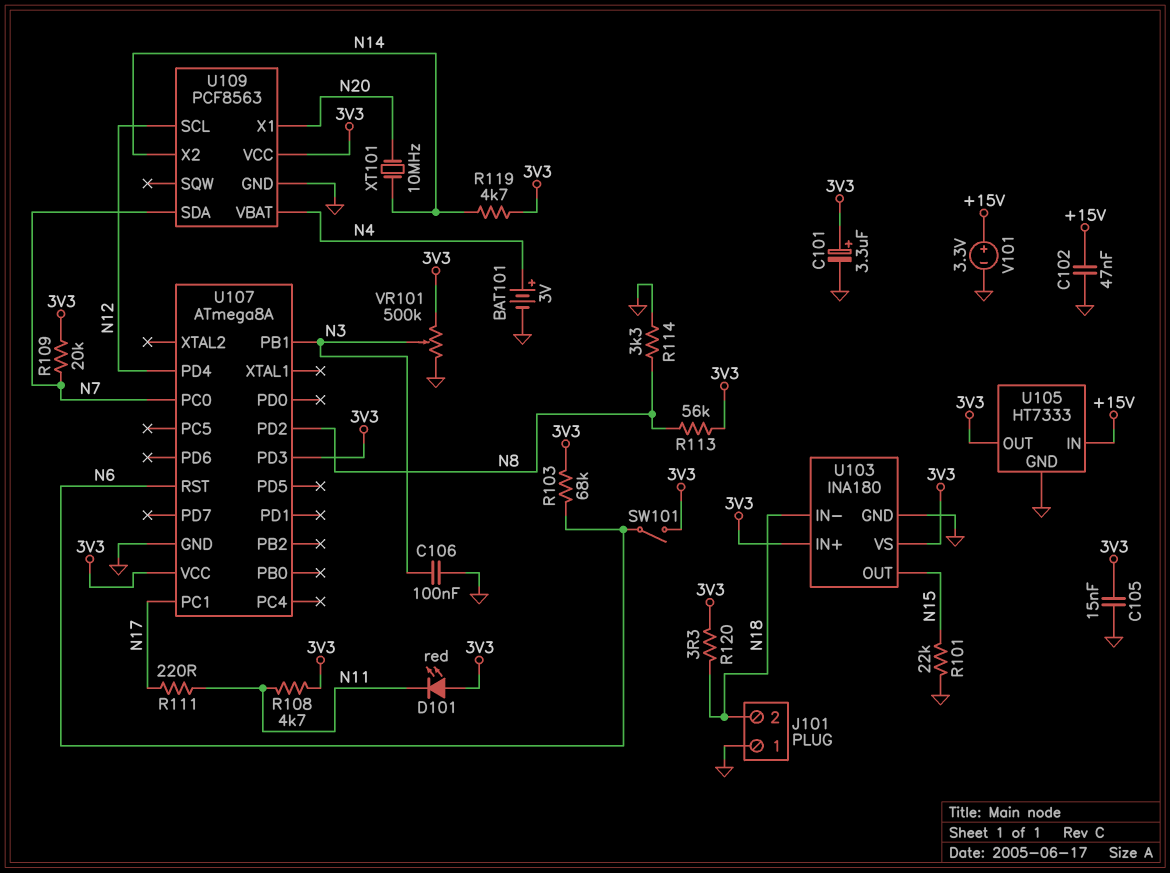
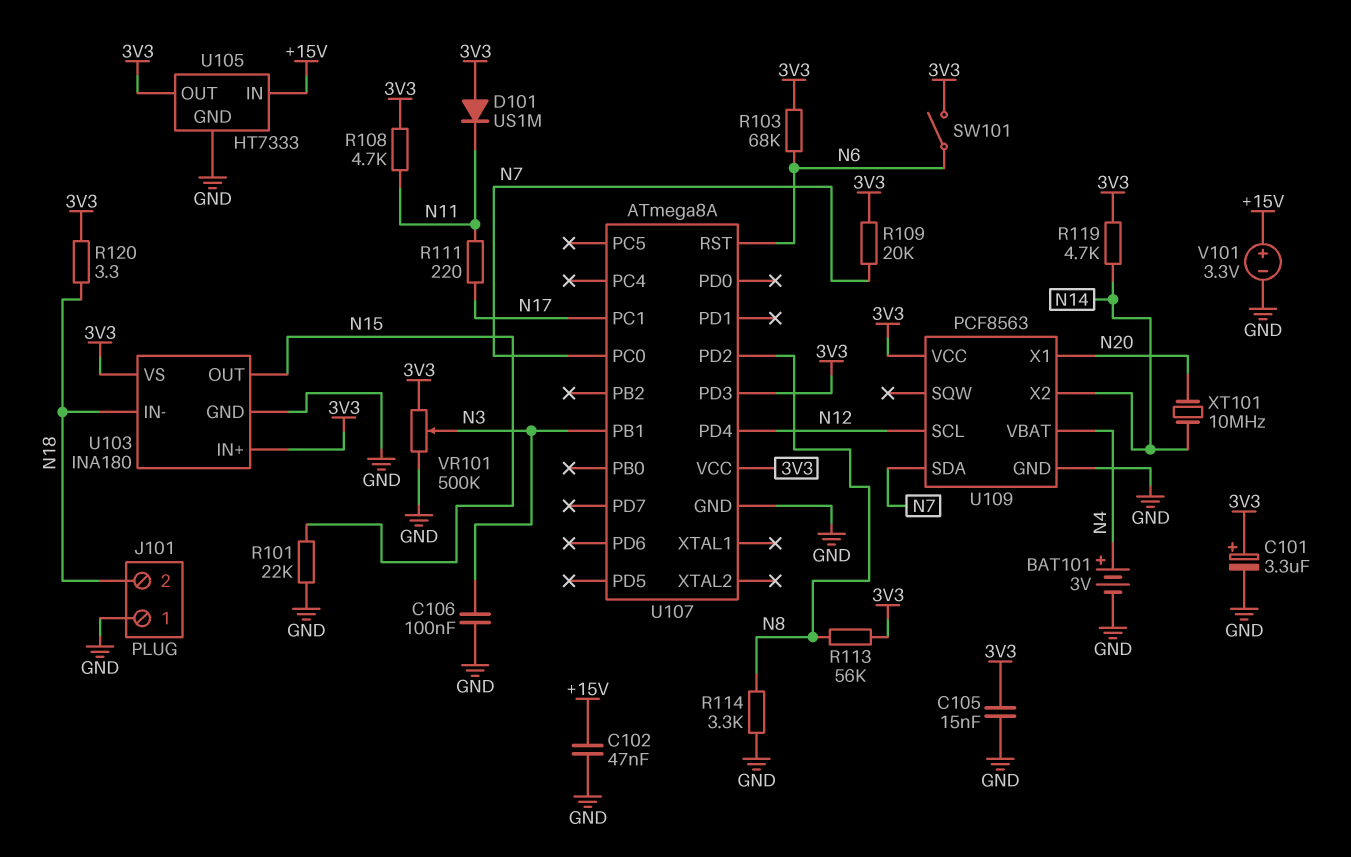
D101: LED red (A 3V3, K N11) -> diode US1M (A 3V3, K N11)

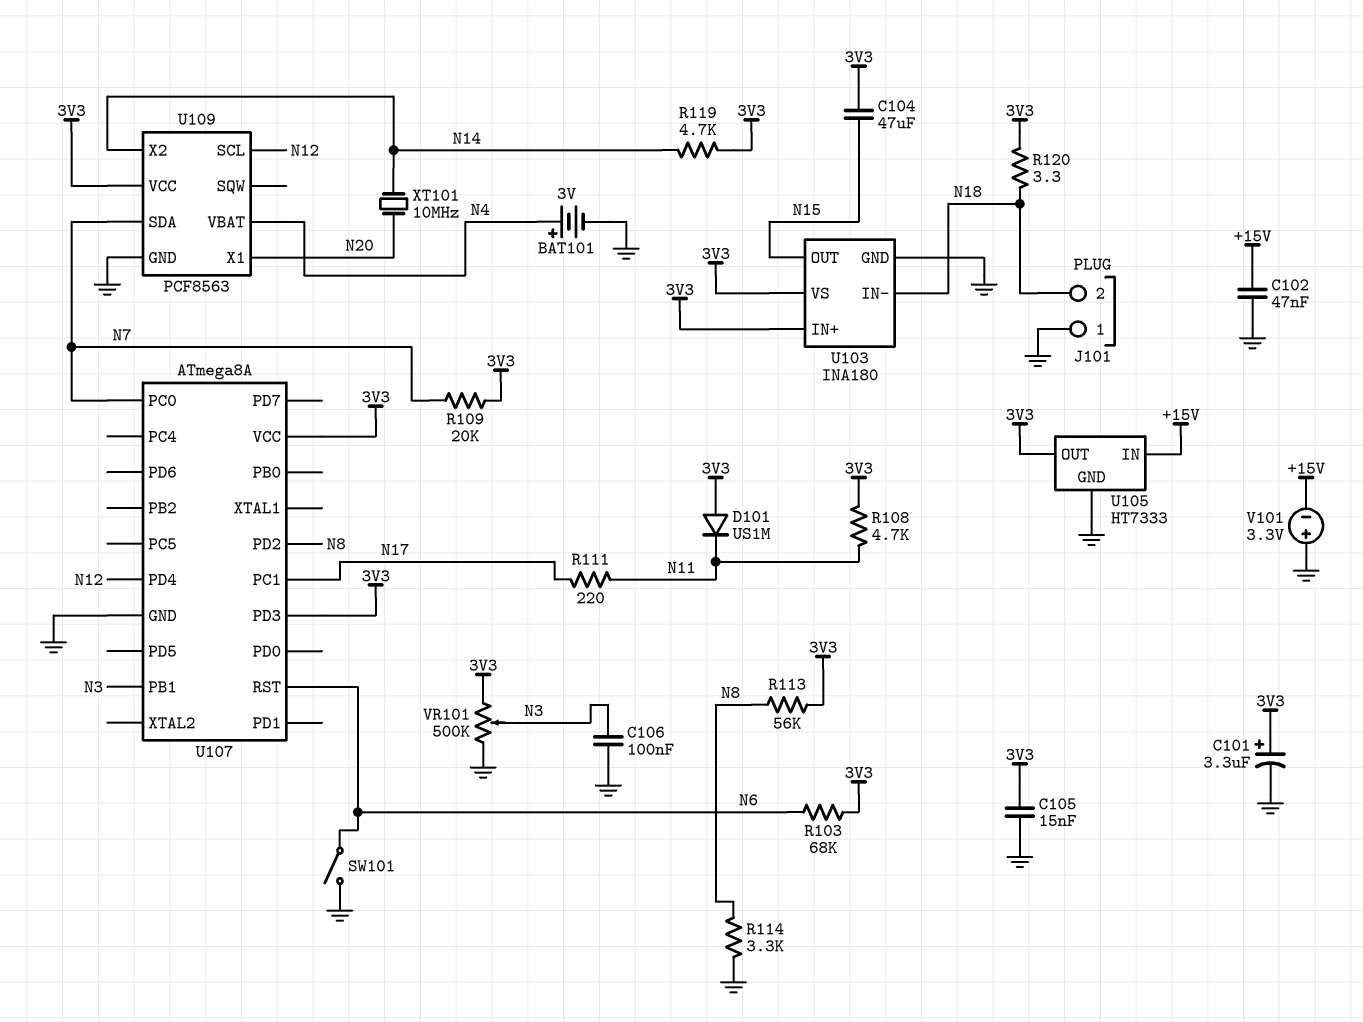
C104: none -> 47uF (3V3, N15)
R101: 22k (GND, N15) -> none
SW101: switch (3V3, N6) -> switch (GND, N6)
V101: 3.3V (plus +15V, minus GND) -> 3.3V (plus GND, minus +15V)

